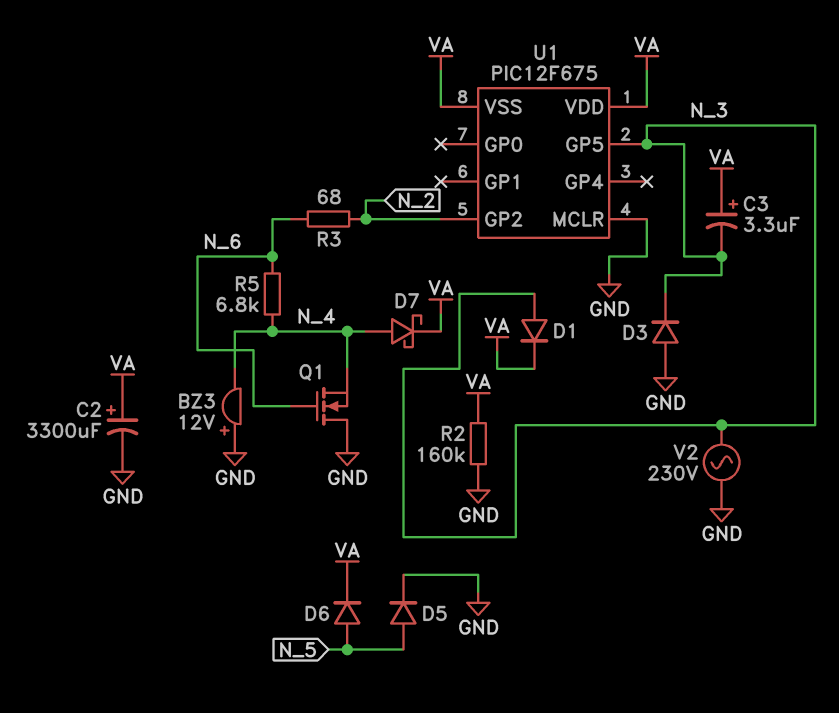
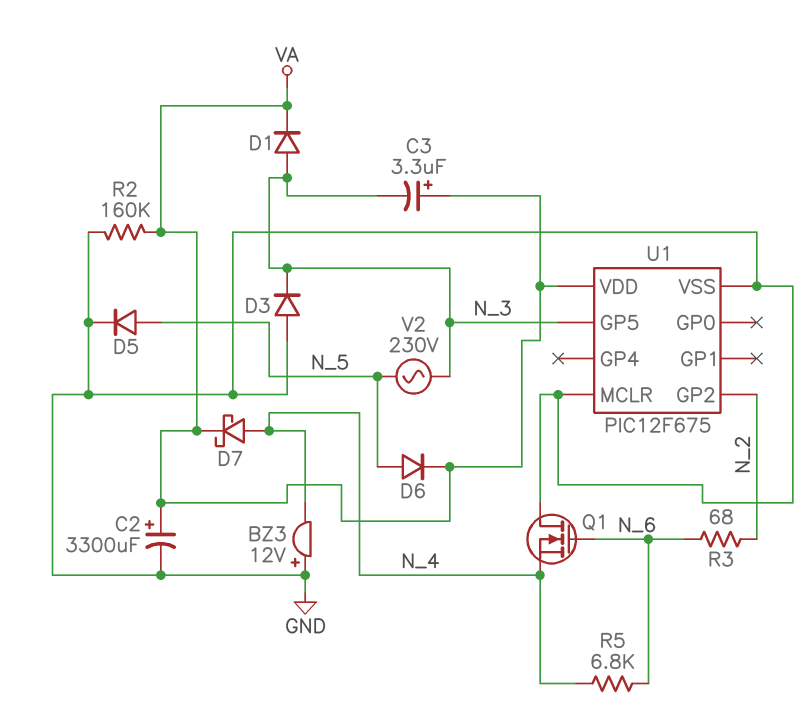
U1 pin VSS: VA -> GND
V2: AC 230V (GND, N_3) -> AC 230V (N_3, N_5)

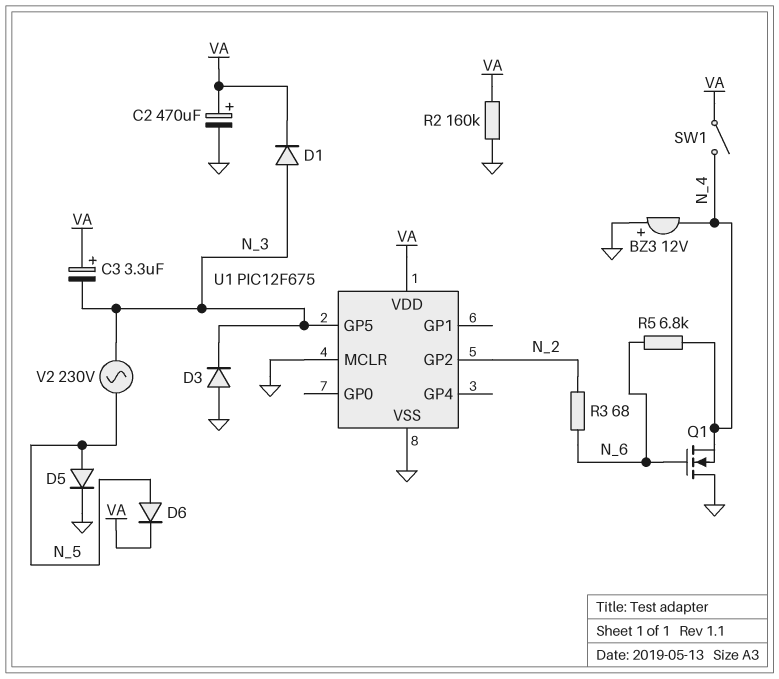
C2: 3300uF (plus VA, minus GND) -> 470uF (plus VA, minus GND)
D7: schottky (A N_4, K VA) -> none
SW1: none -> switch (N_4, VA)

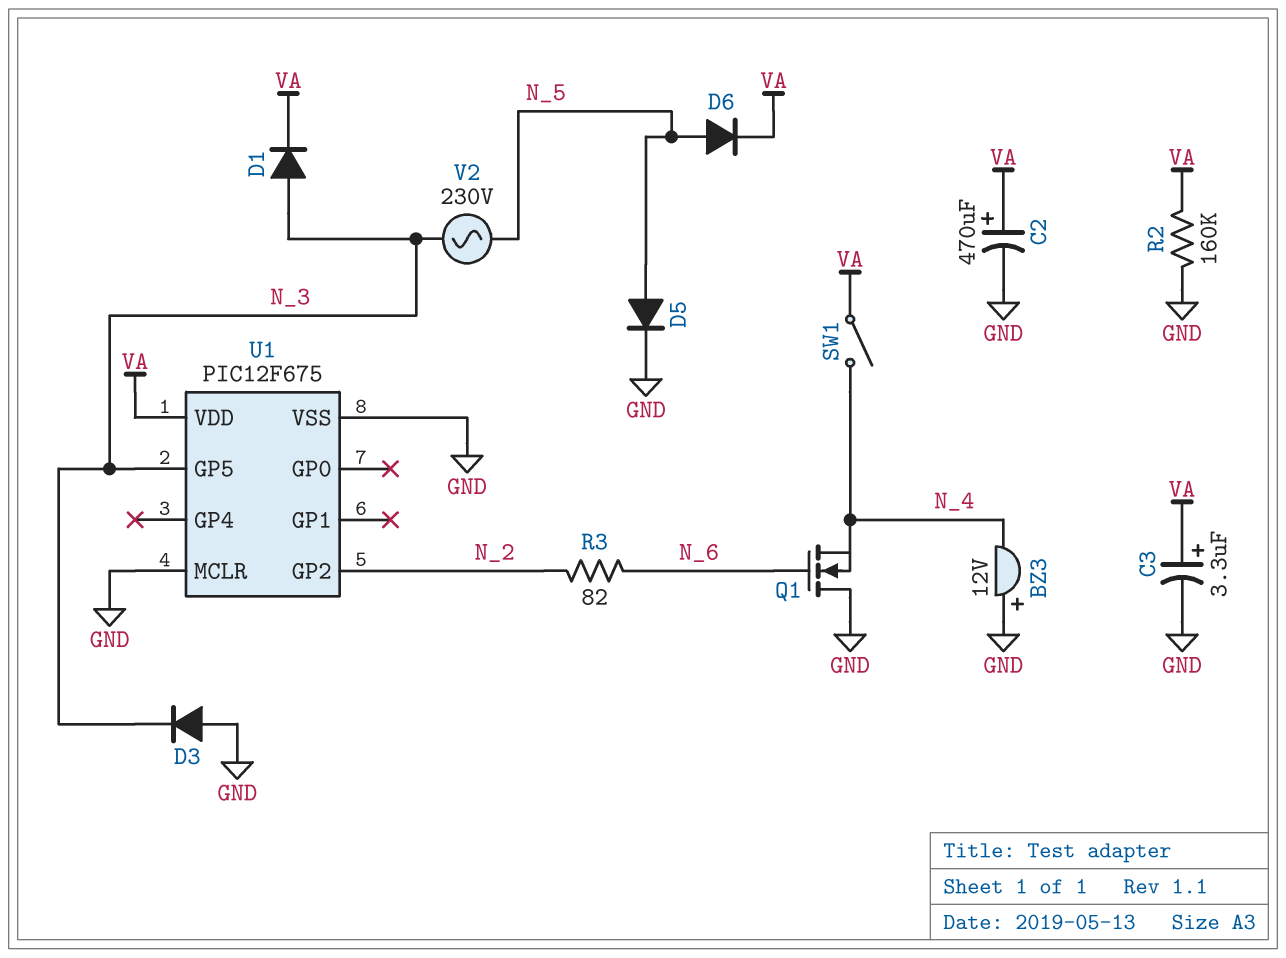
C3: 3.3uF (plus VA, minus N_3) -> 3.3uF (plus VA, minus GND)
R3: 68 (N_2, N_6) -> 82 (N_2, N_6)
R5: 6.8k (N_4, N_6) -> none

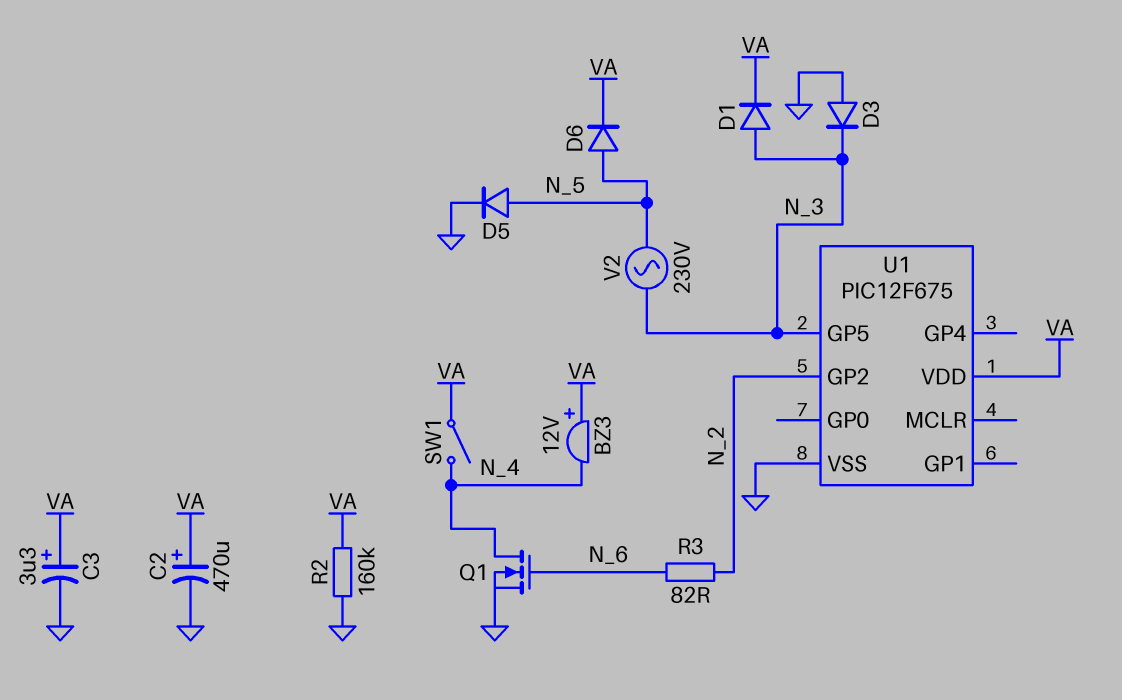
BZ3: buzzer 12V (plus GND, minus N_4) -> buzzer 12V (plus VA, minus N_4)
Q1: NMOS (G N_6, D GND, S N_4) -> NMOS (G N_6, D N_4, S GND)
U1 pin MCLR: GND -> none

